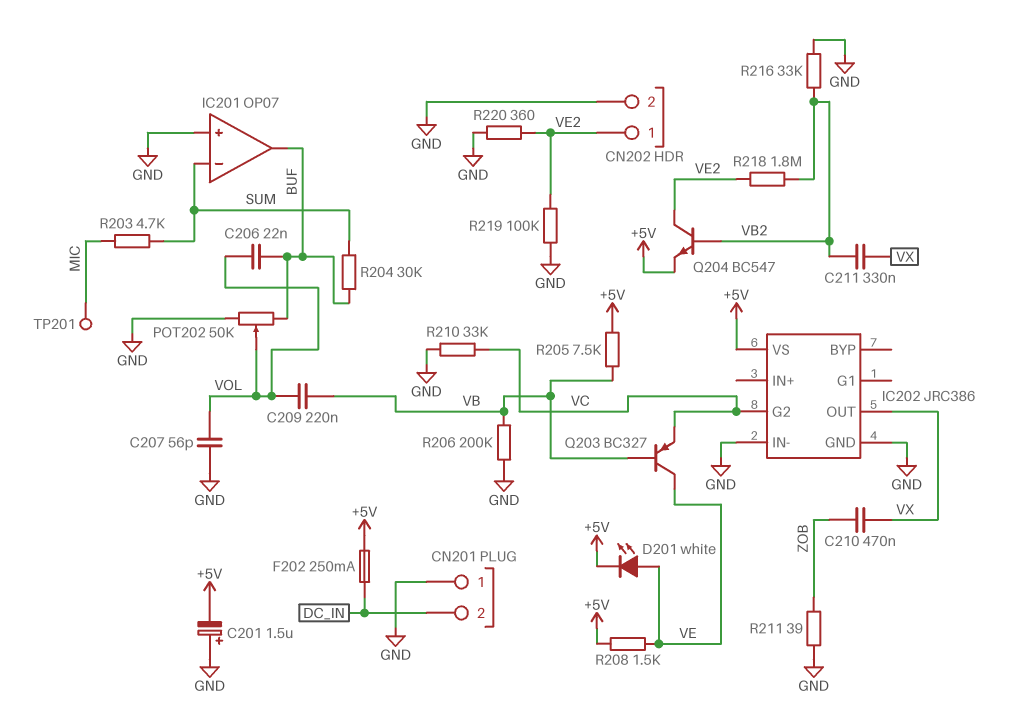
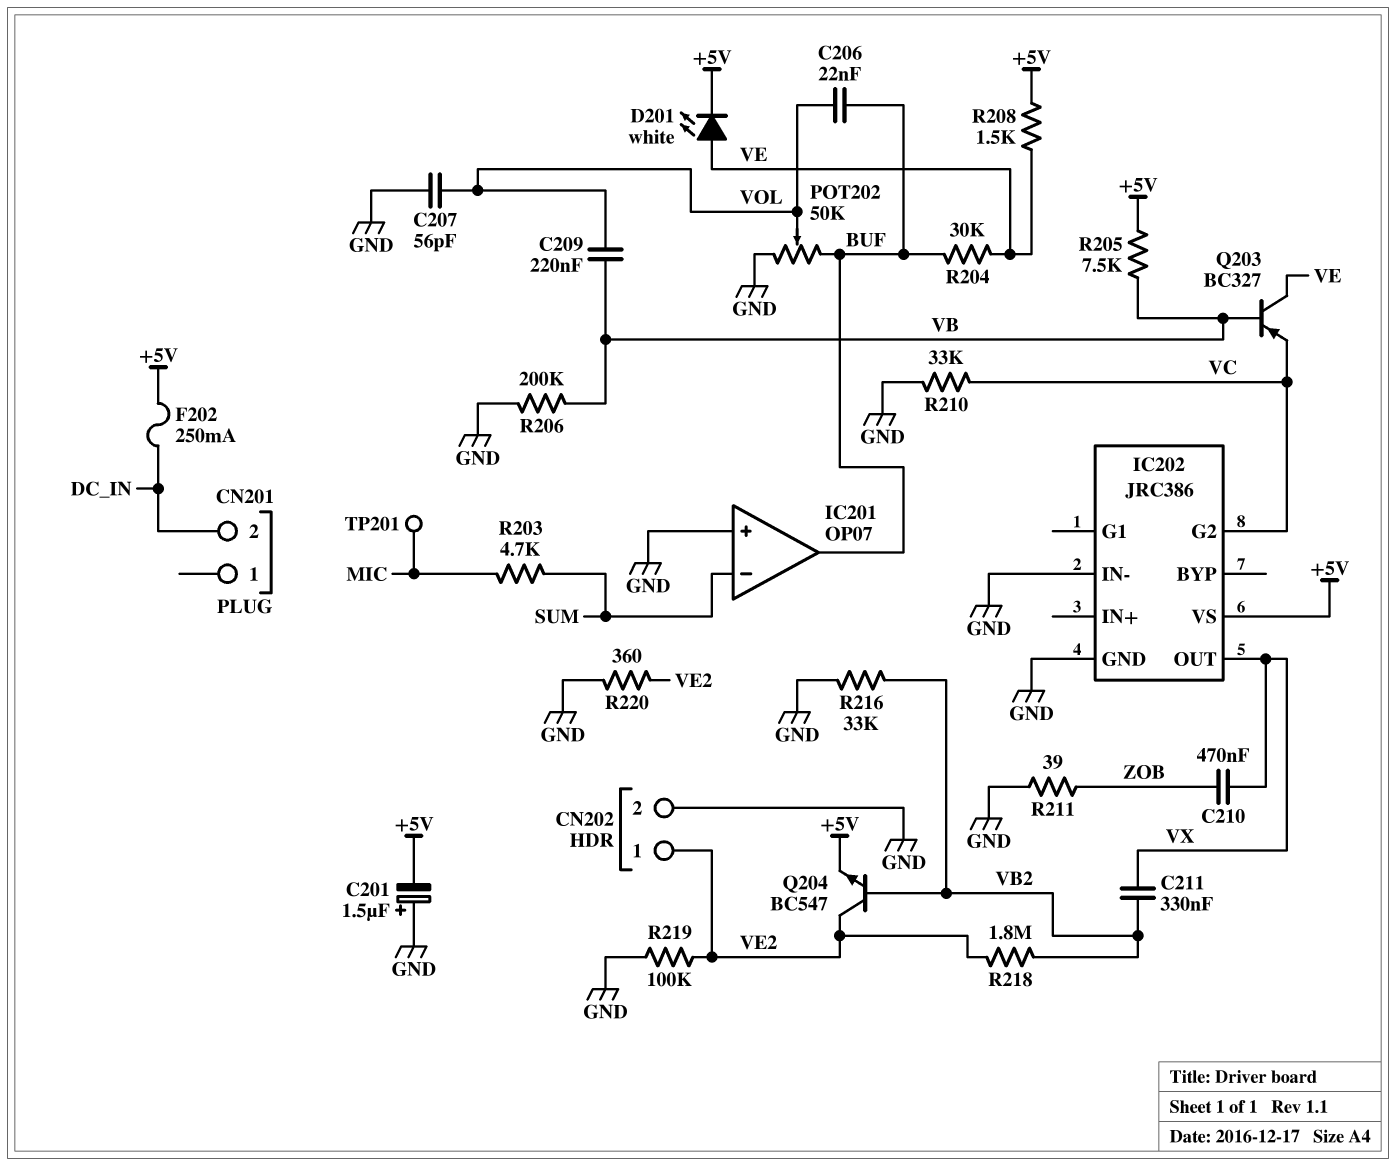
CN201 pin 1: GND -> none
R204: 30k (BUF, SUM) -> 30k (BUF, VE)

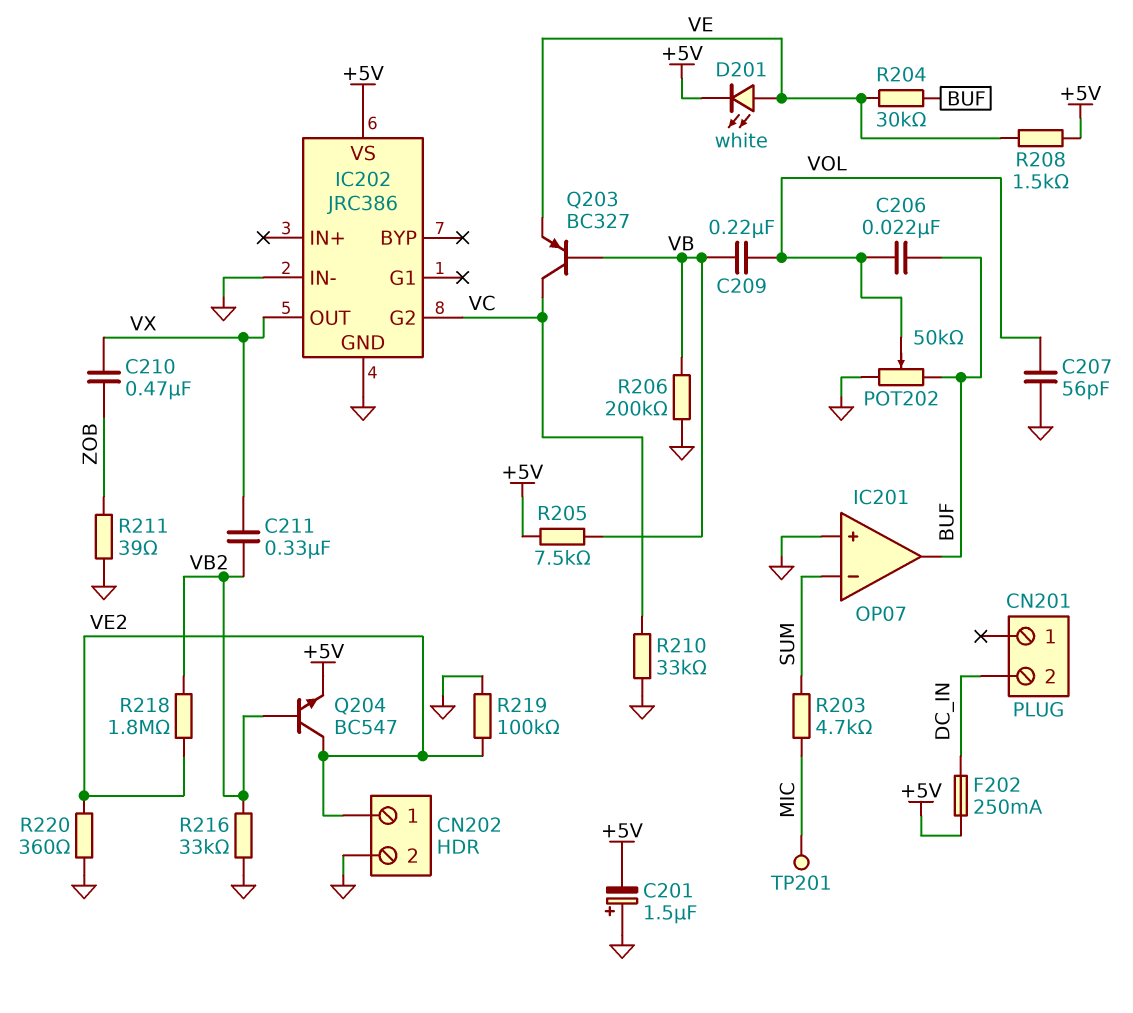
Q203: PNP BC327 (B VB, C VE, E VC) -> PNP BC327 (B VB, C VC, E VE)

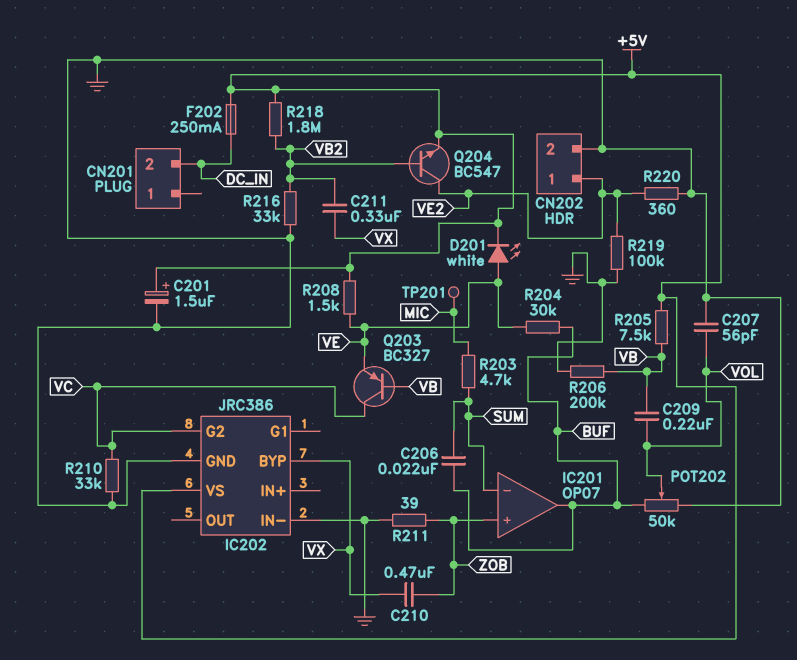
C201: 1.5uF (plus GND, minus +5V) -> 1.5uF (plus +5V, minus GND)
C206: 22nF (BUF, VOL) -> 22nF (BUF, SUM)
IC201 pin in+: GND -> ZOB
IC202 pin BYP: none -> VX
IC202 pin OUT: VX -> none
R218: 1.8M (VB2, VE2) -> 1.8M (+5V, VB2)

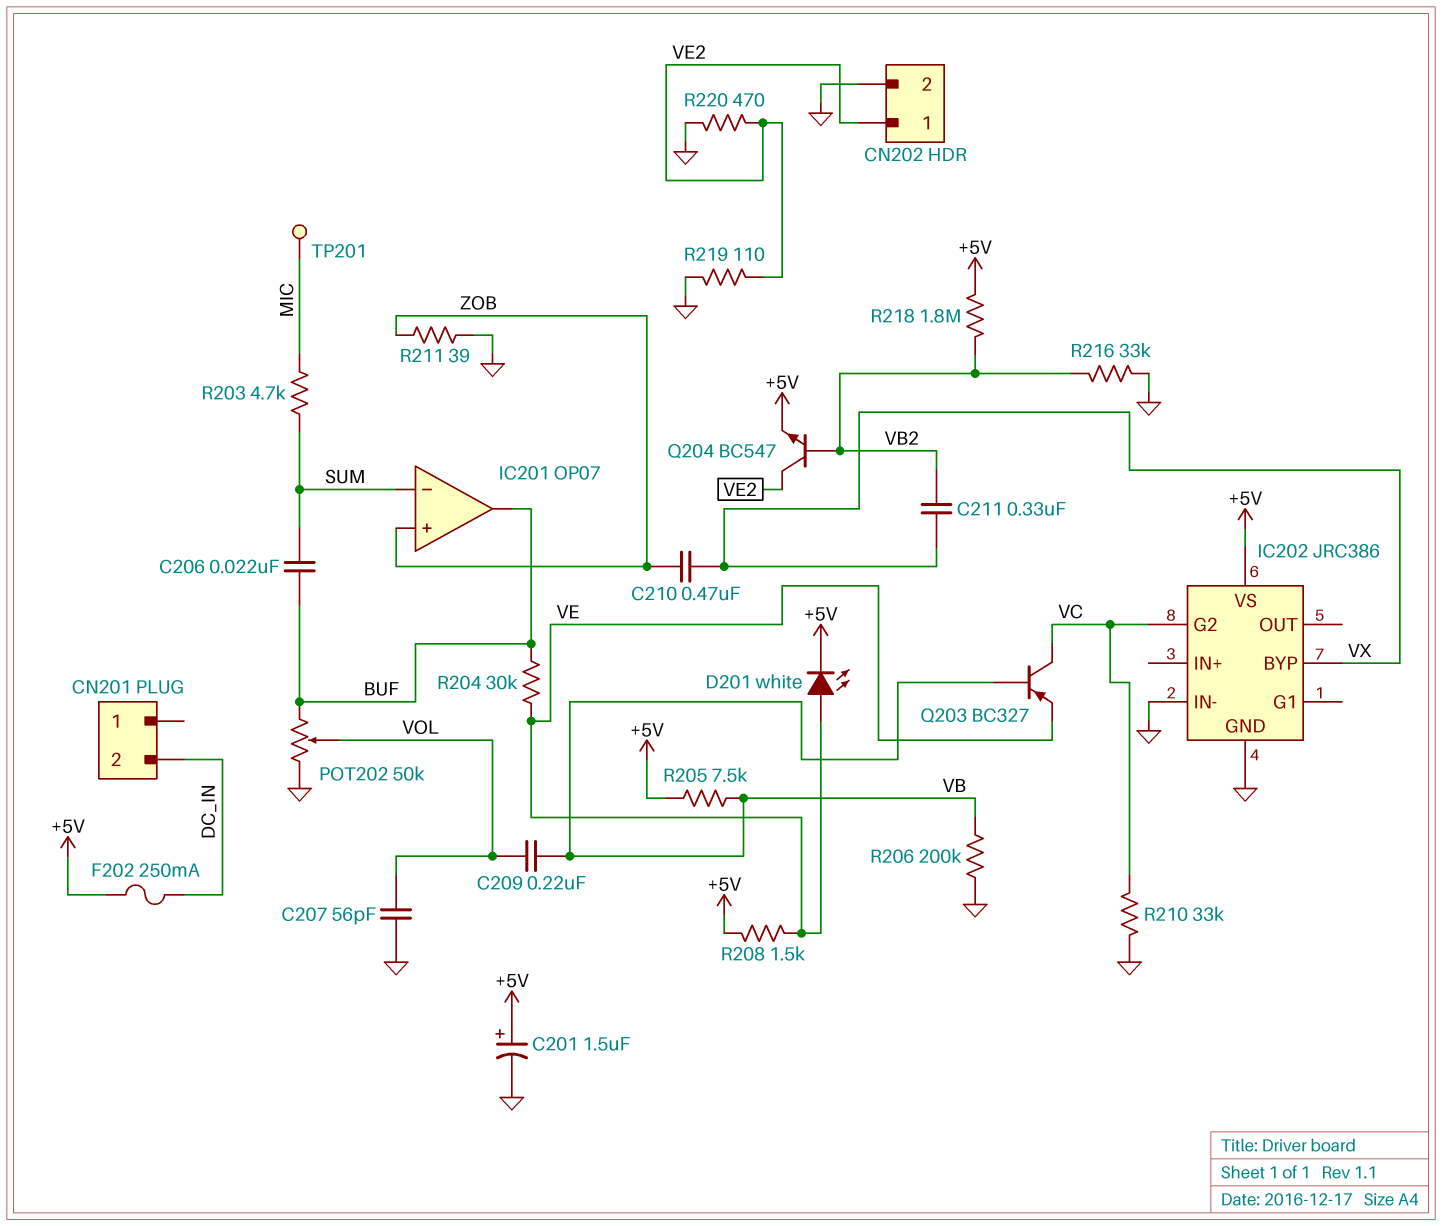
R219: 100k (GND, VE2) -> 110 (GND, VE2)
R220: 360 (GND, VE2) -> 470 (GND, VE2)

